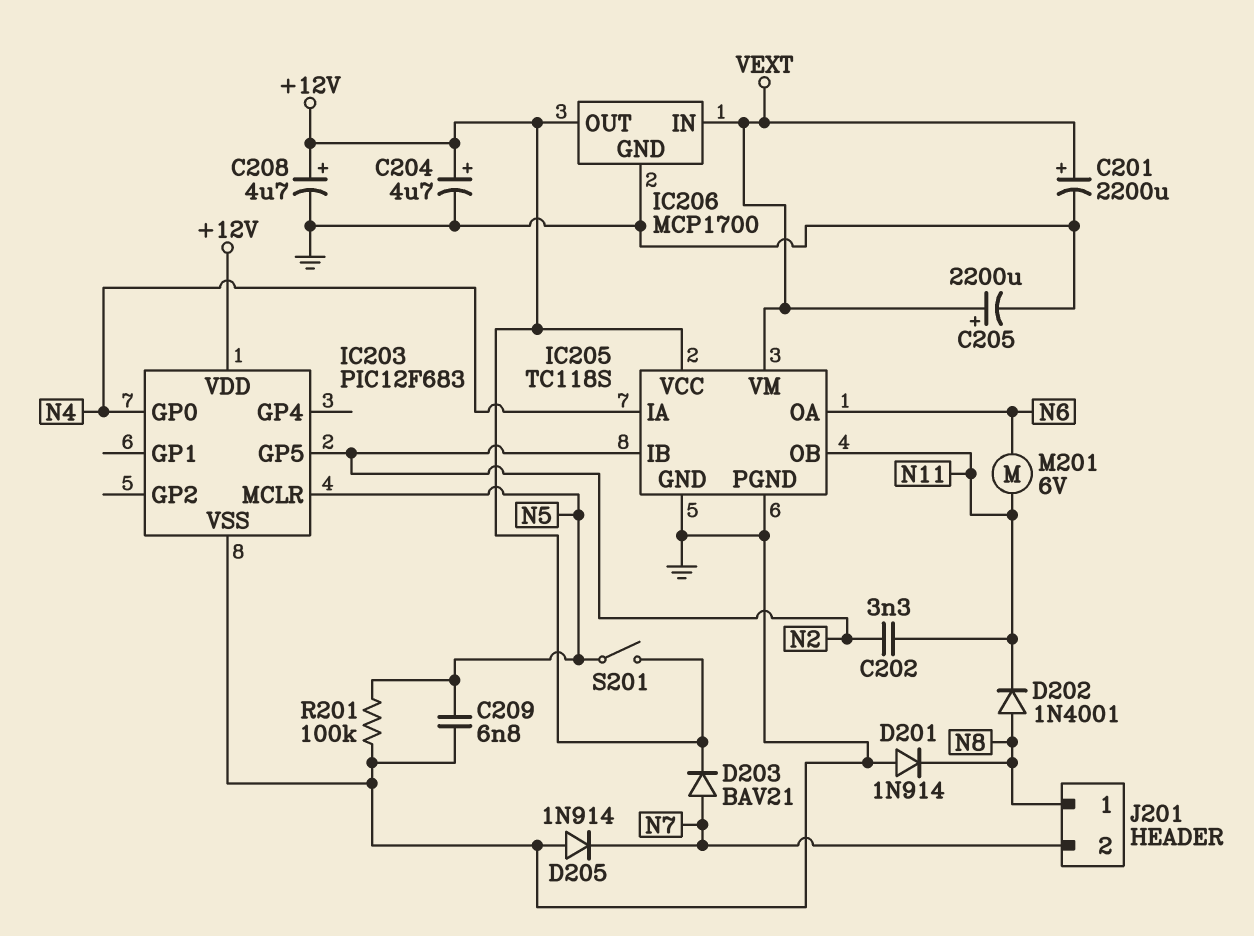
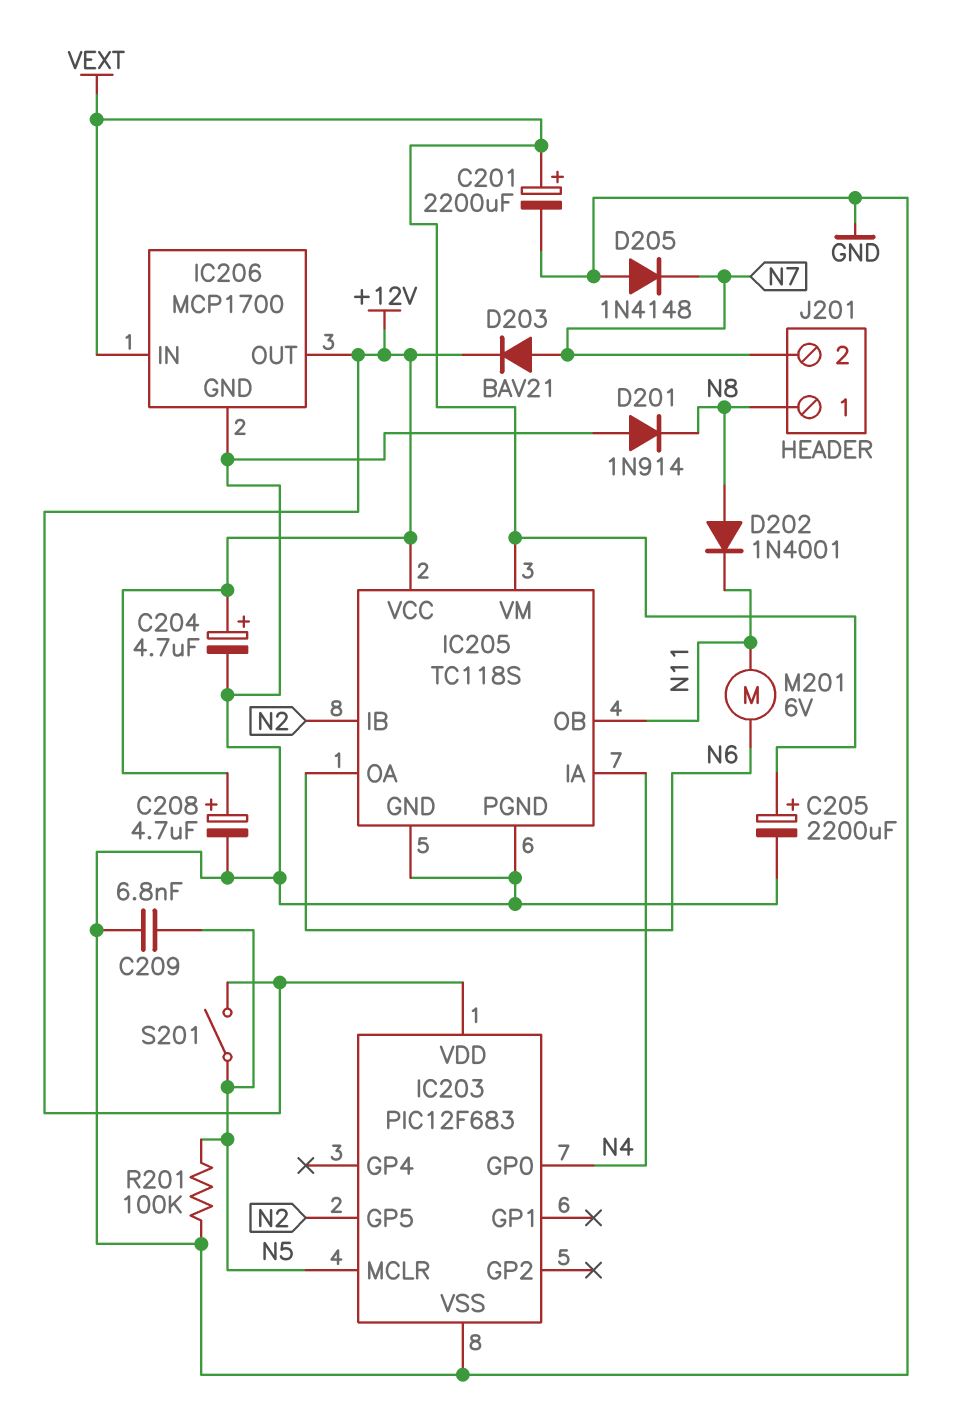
C202: 3.3nF (N2, N11) -> none
D205: diode 1N914 (A GND, K N7) -> diode 1N4148 (A GND, K N7)

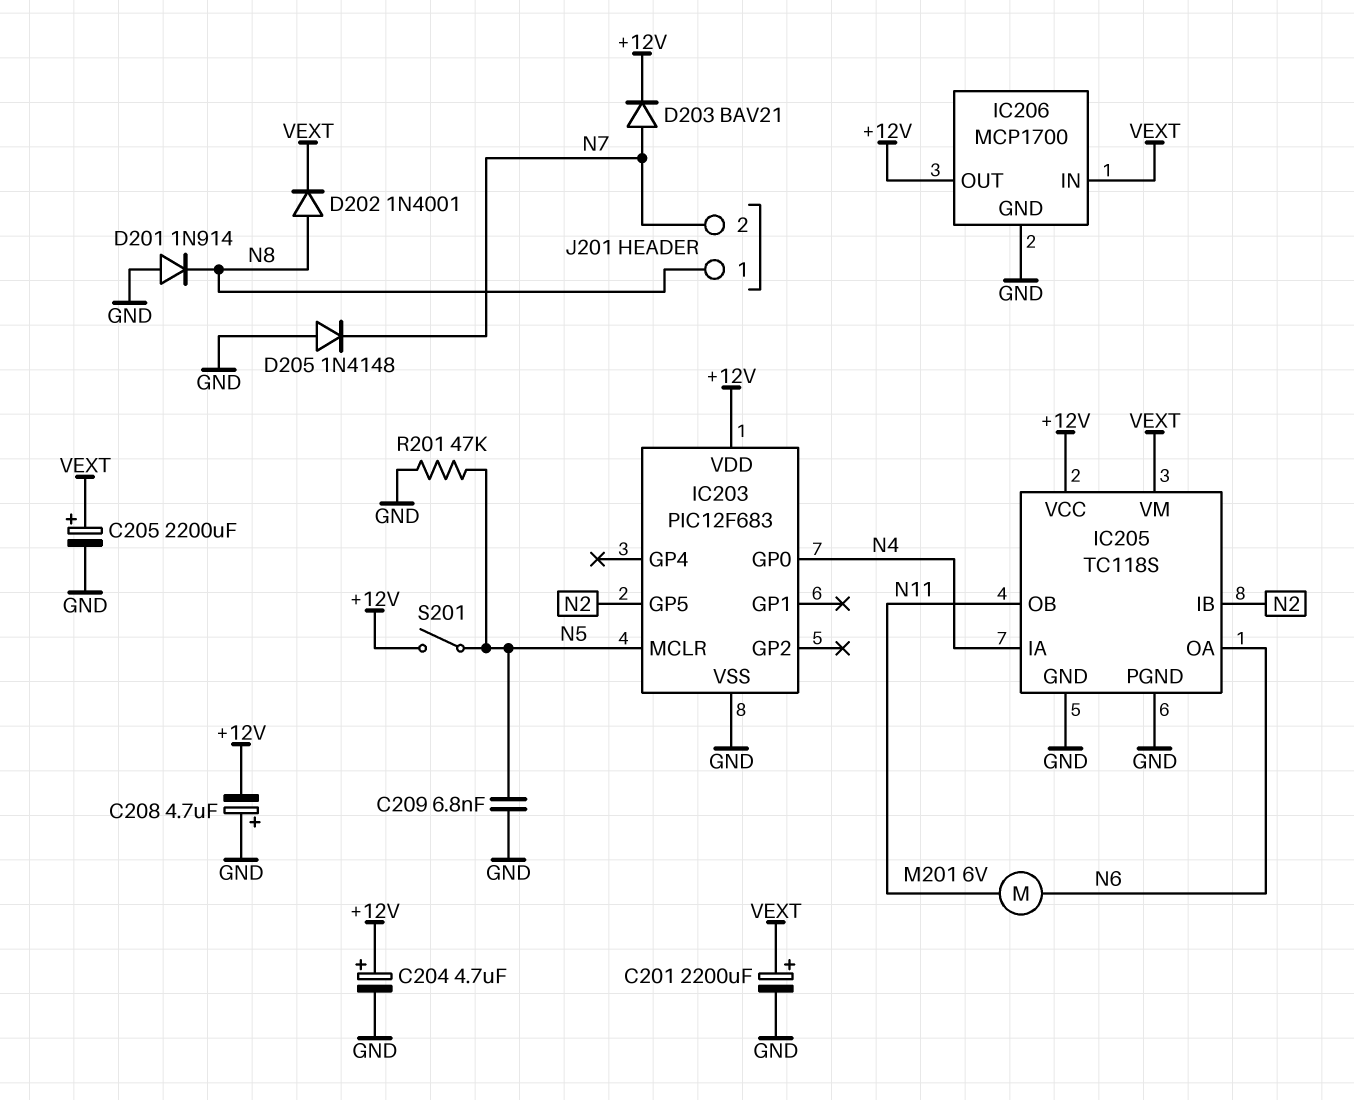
C208: 4.7uF (plus +12V, minus GND) -> 4.7uF (plus GND, minus +12V)
D202: diode 1N4001 (A N8, K N11) -> diode 1N4001 (A N8, K VEXT)
R201: 100k (GND, N5) -> 47k (GND, N5)

